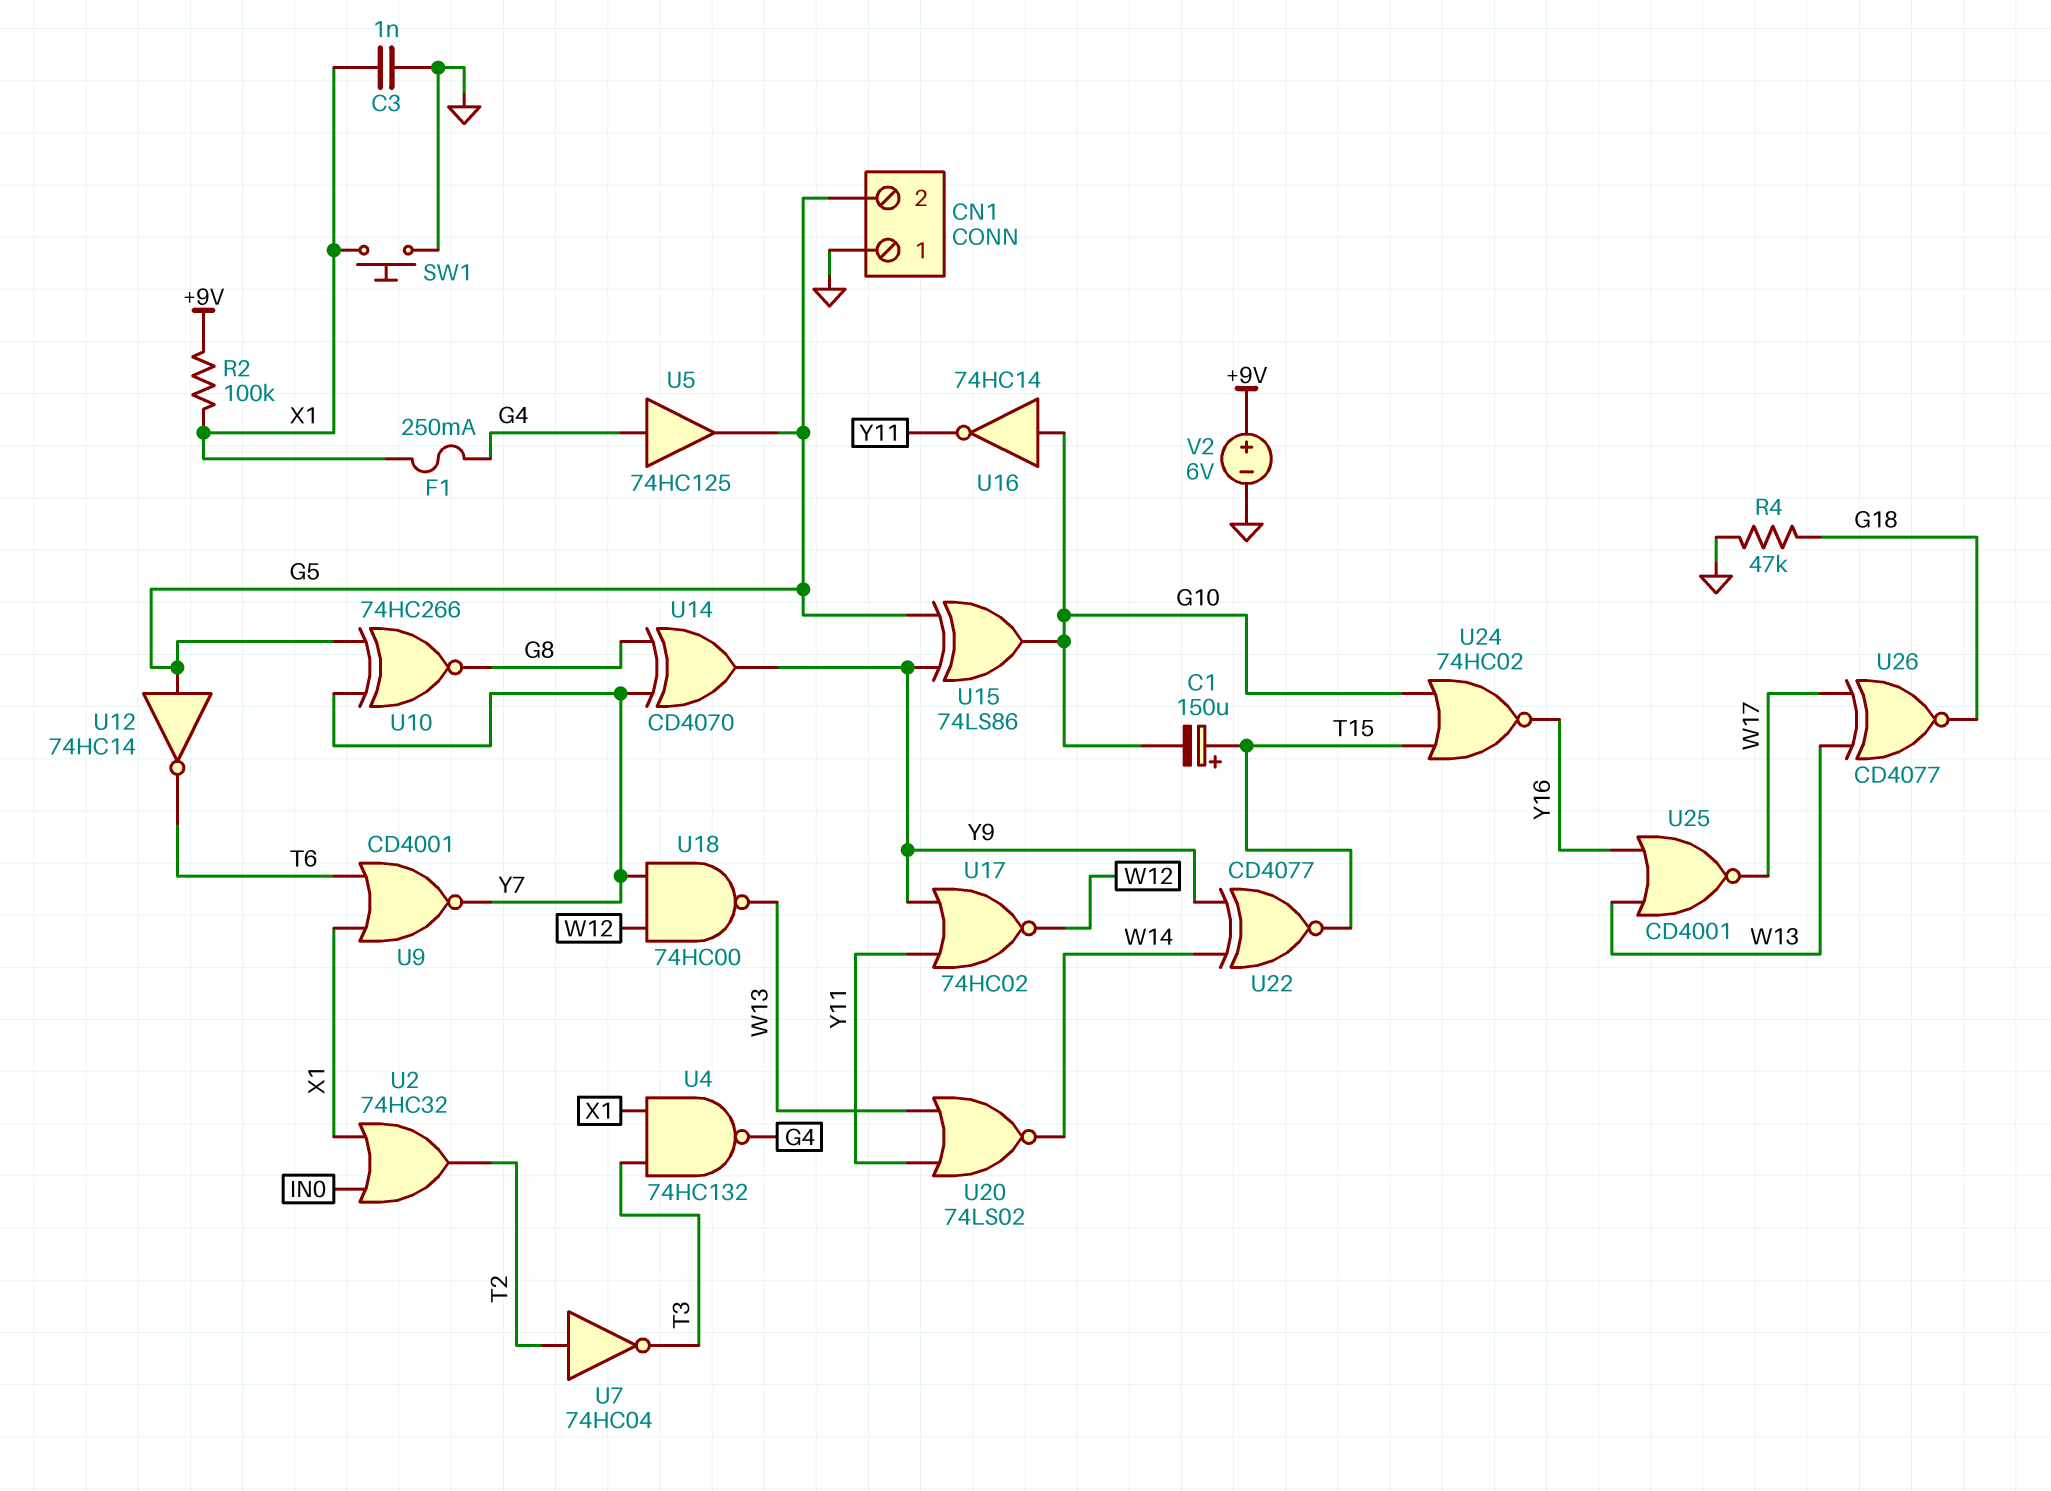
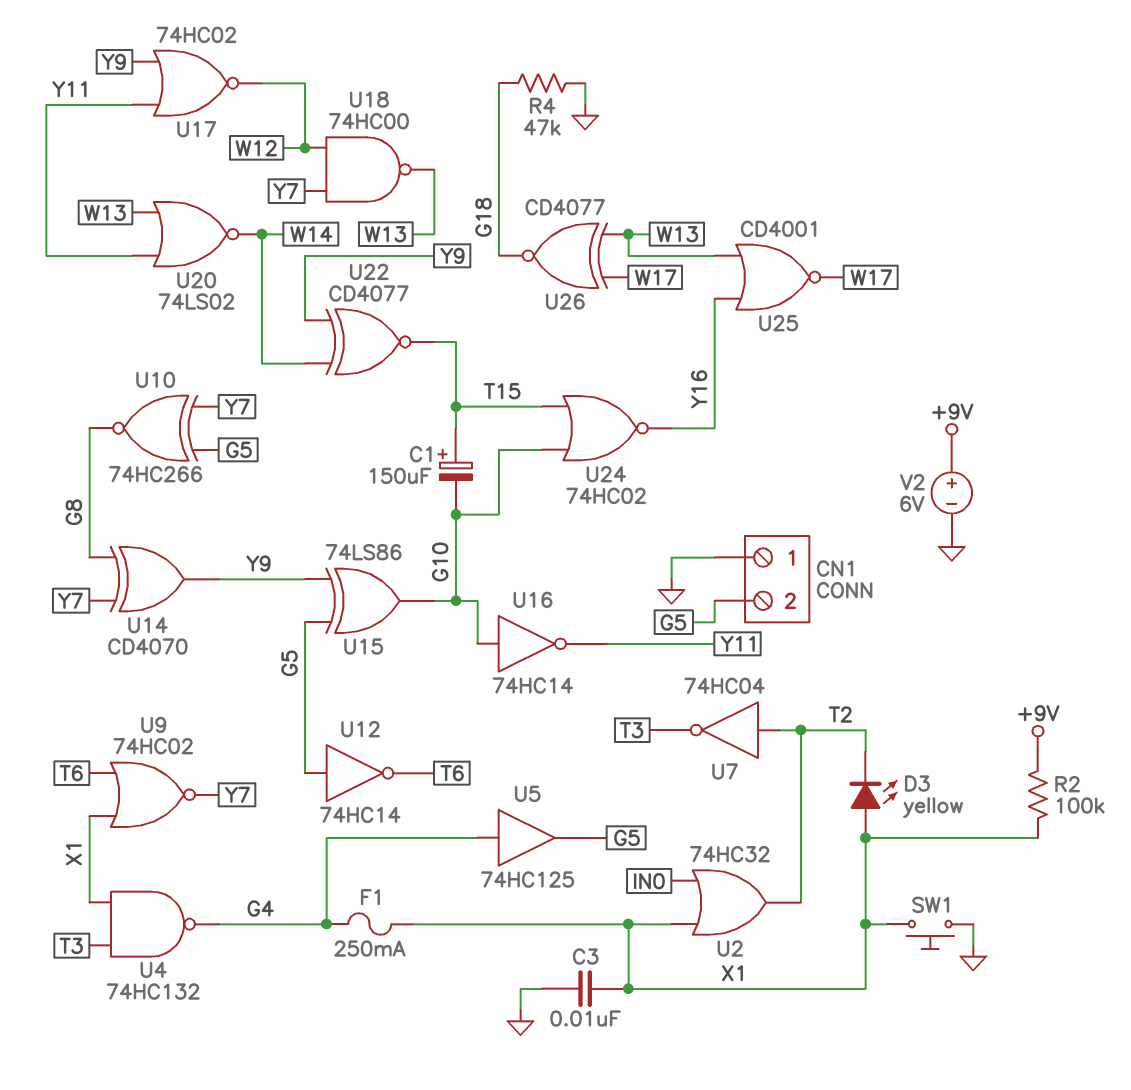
C3: 1nF (GND, X1) -> 10nF (GND, X1)
D3: none -> LED yellow (A X1, K T2)
U9: NOR CD4001 (in T6, in X1, out Y7) -> NOR 74HC02 (in T6, in X1, out Y7)

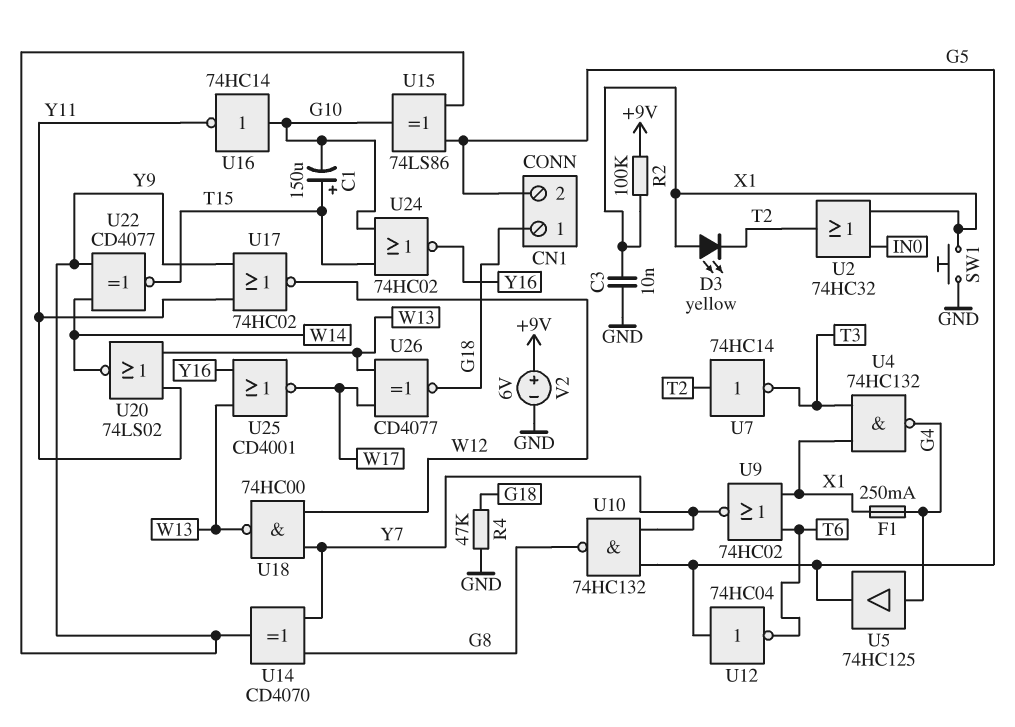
CN1 pin 1: GND -> G18
U7: NOT 74HC04 (in T2, out T3) -> NOT 74HC14 (in T2, out T3)
U10: XNOR 74HC266 (in G5, in Y7, out G8) -> NAND 74HC132 (in G5, in Y7, out G8)
U12: NOT 74HC14 (in G5, out T6) -> NOT 74HC04 (in G5, out T6)

